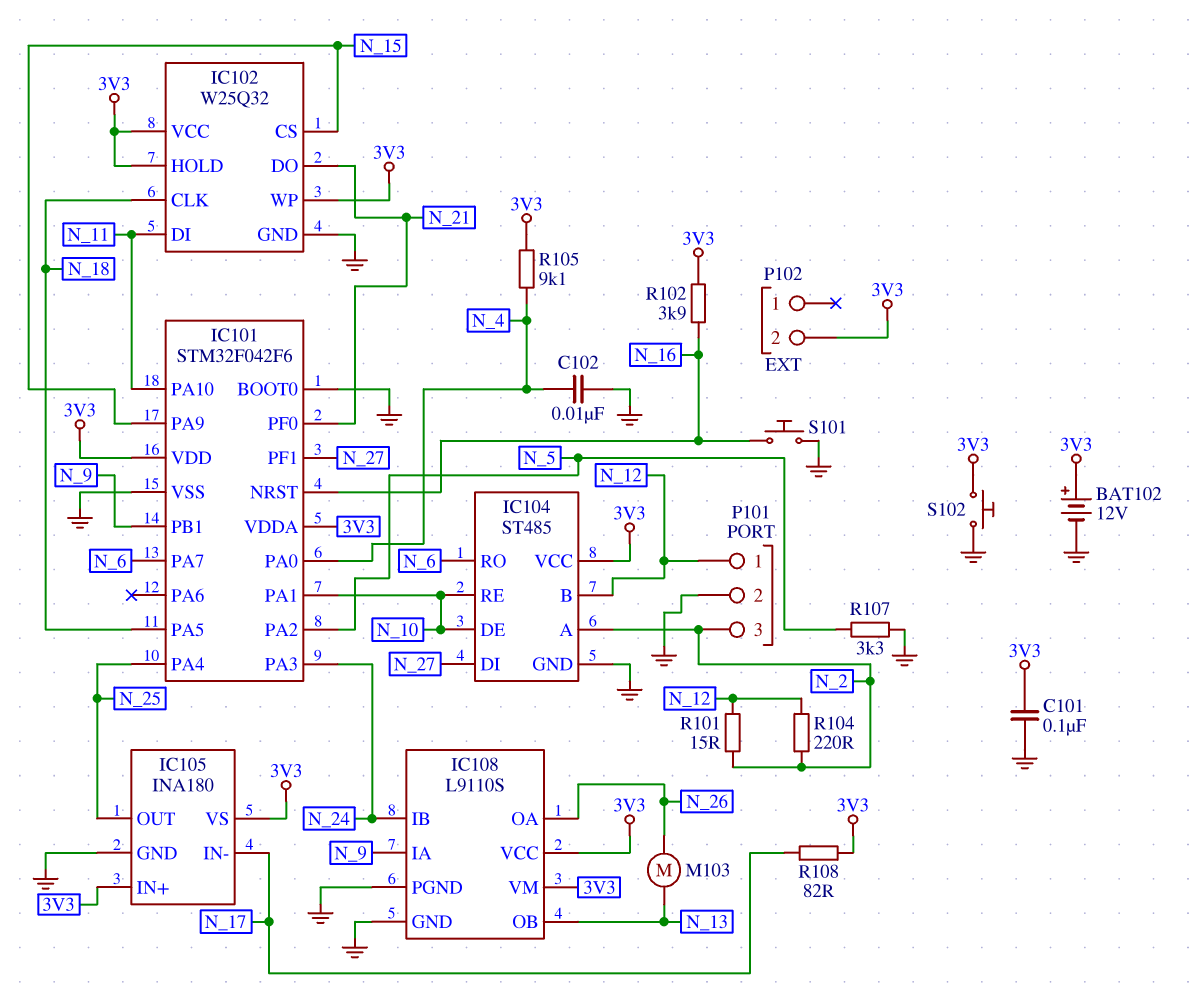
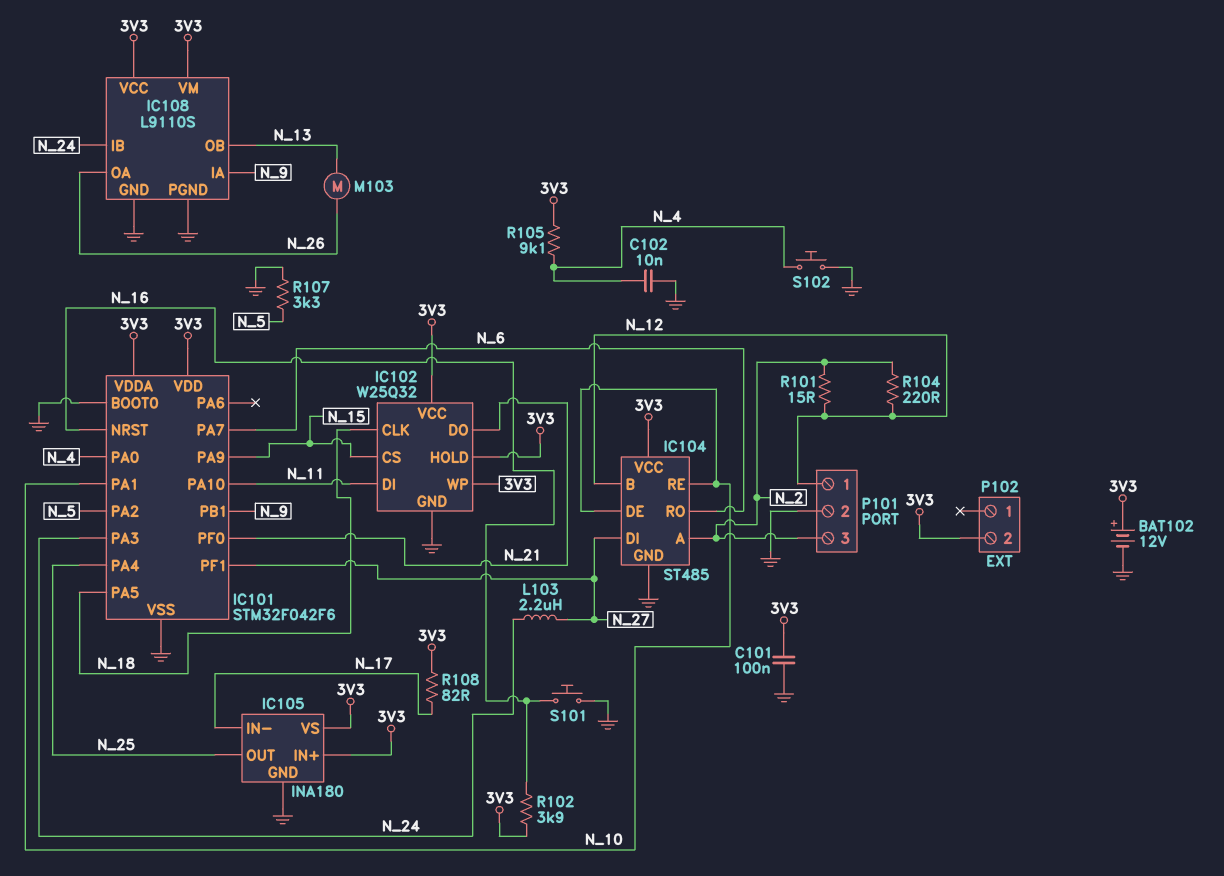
L103: none -> 2.2uH (N_24, N_27)
S102: button (3V3, GND) -> button (GND, N_4)

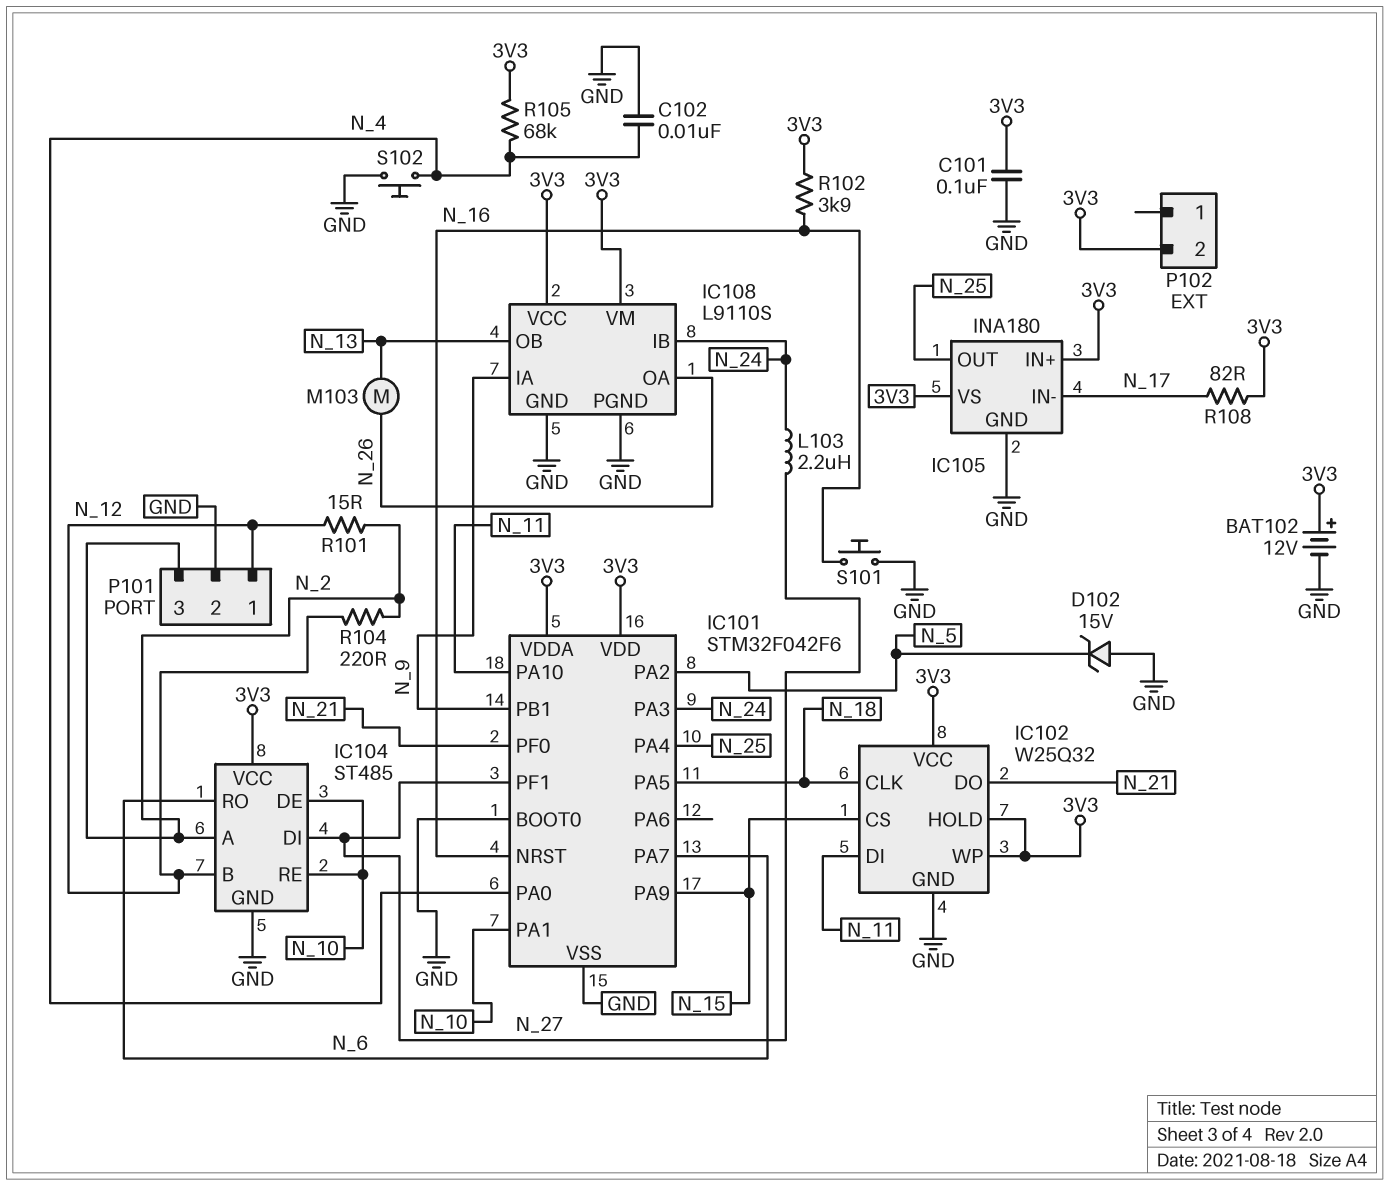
D102: none -> zener 15V (A GND, K N_5)
R105: 9.1k (3V3, N_4) -> 68k (3V3, N_4)
R107: 3.3k (GND, N_5) -> none

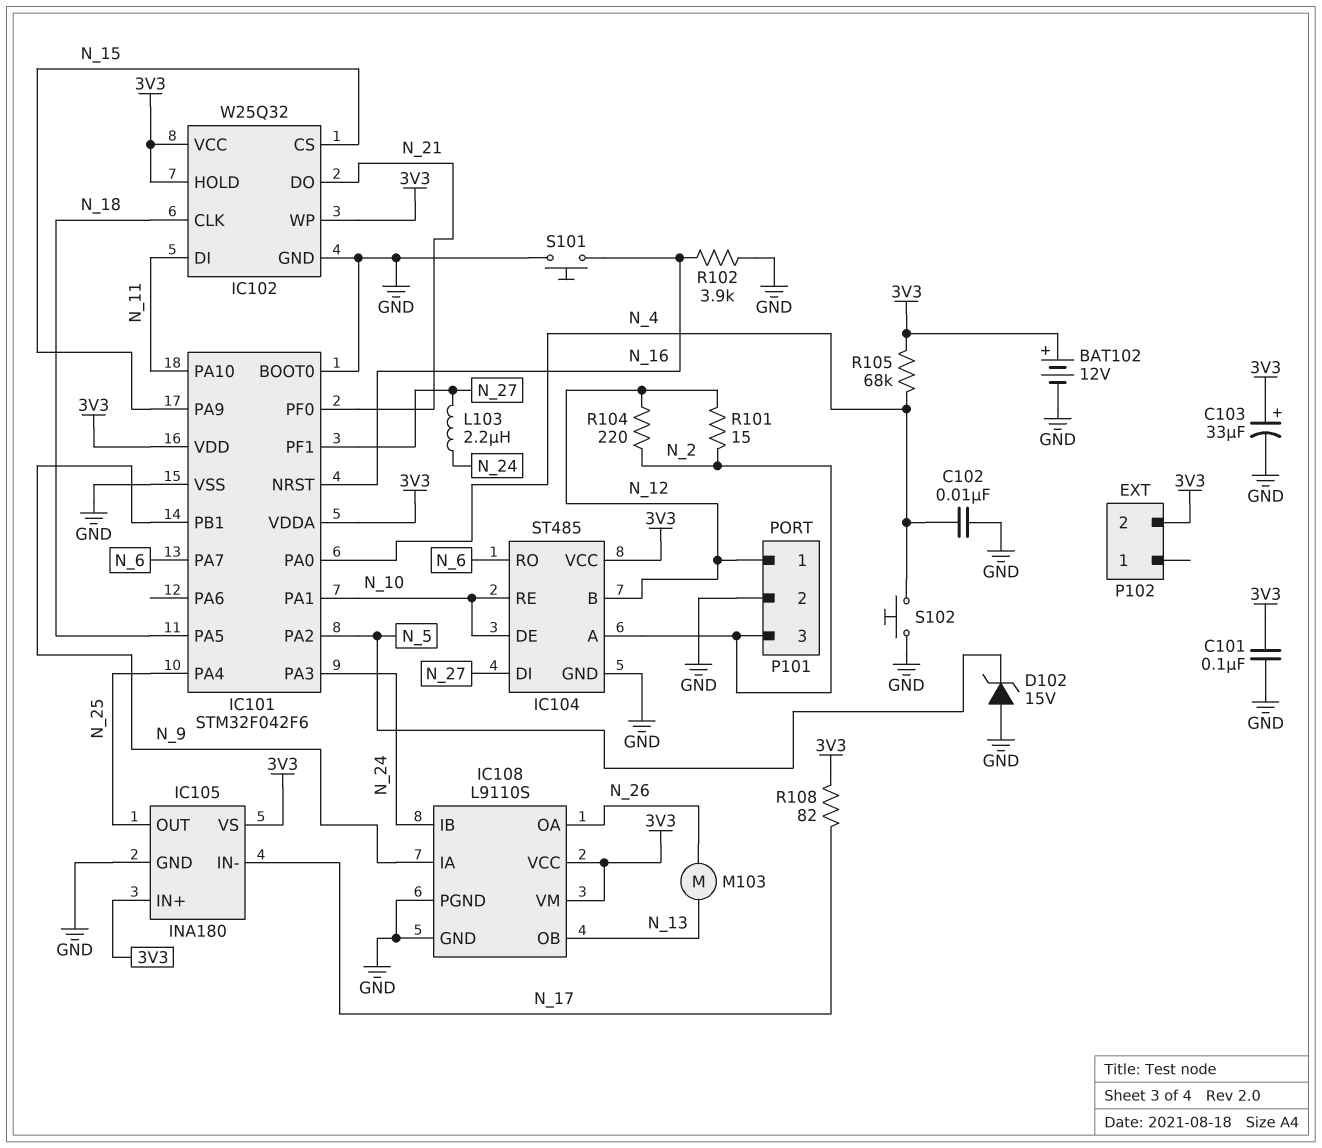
C103: none -> 33uF (plus 3V3, minus GND)
R102: 3.9k (3V3, N_16) -> 3.9k (GND, N_16)

